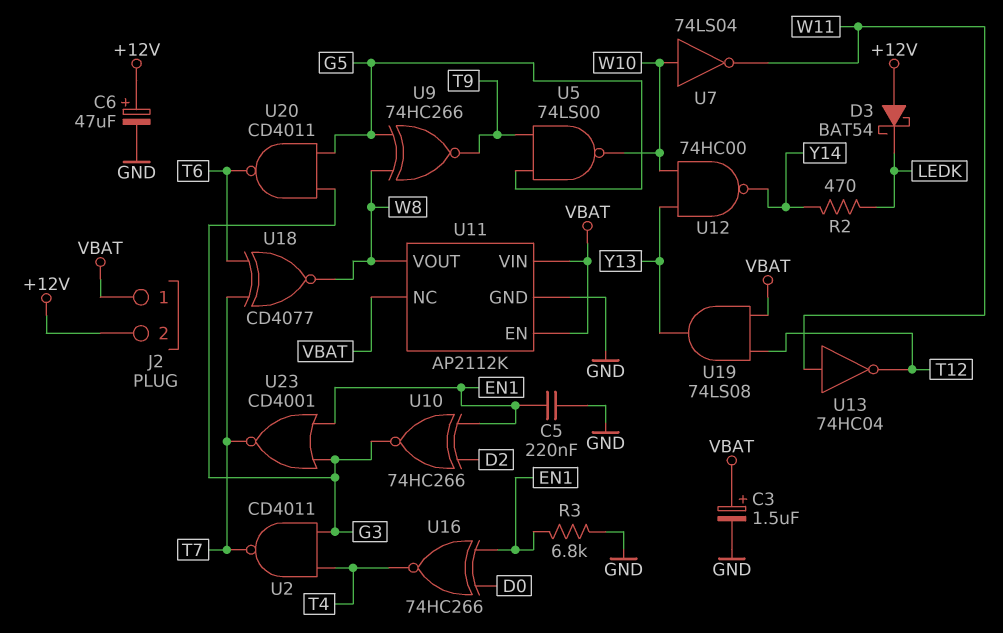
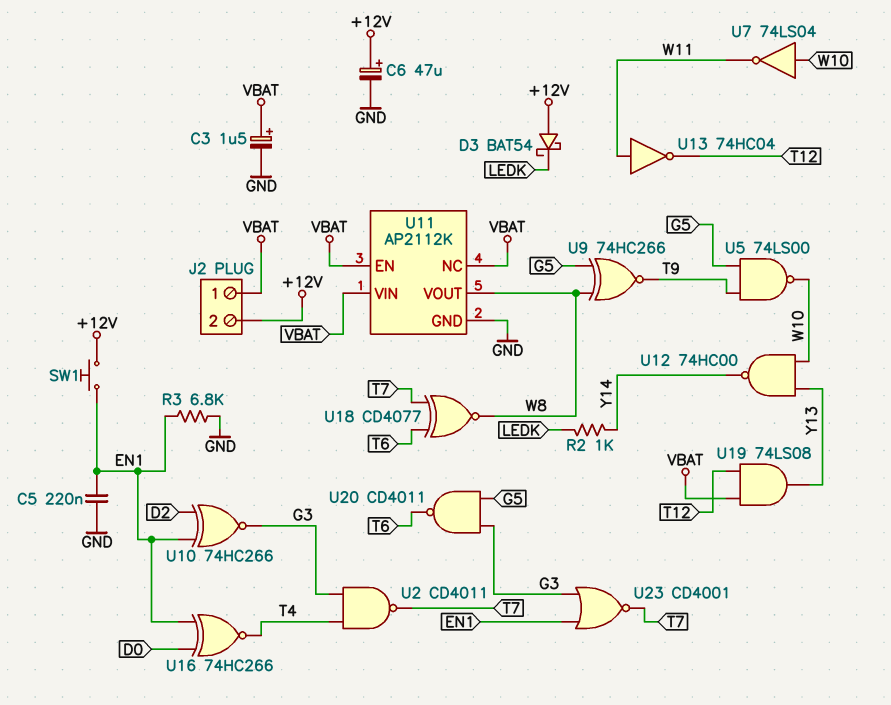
R2: 470 (LEDK, Y14) -> 1k (LEDK, Y14)
SW1: none -> button (+12V, EN1)

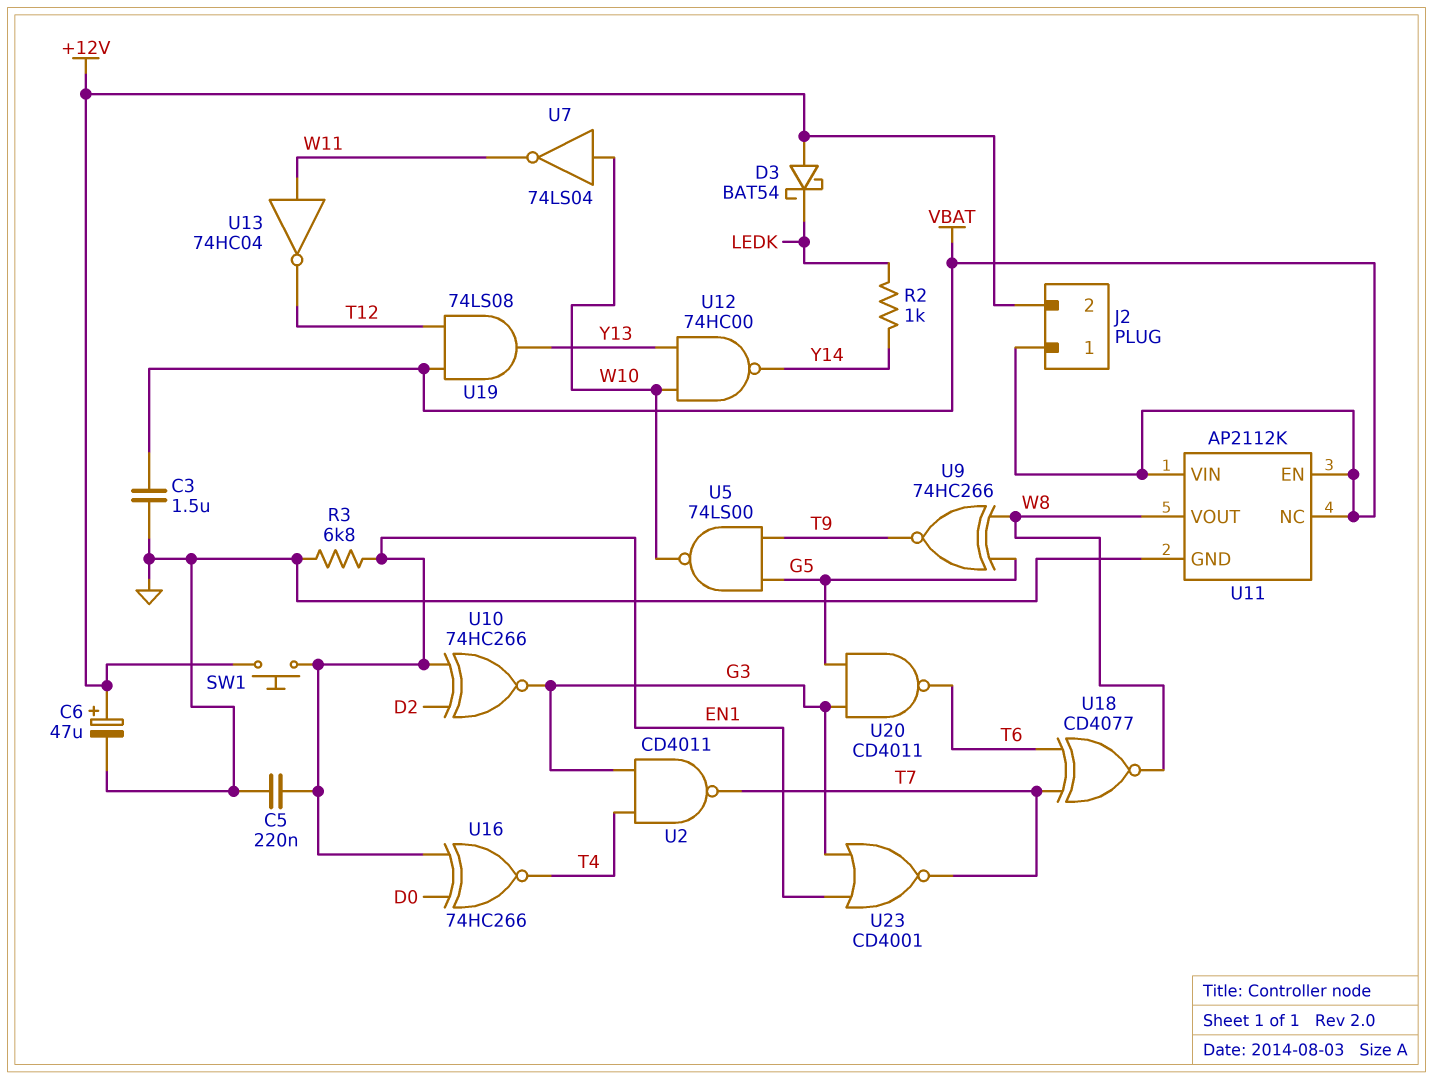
C3: 1.5uF (plus VBAT, minus GND) -> 1.5uF (GND, VBAT)

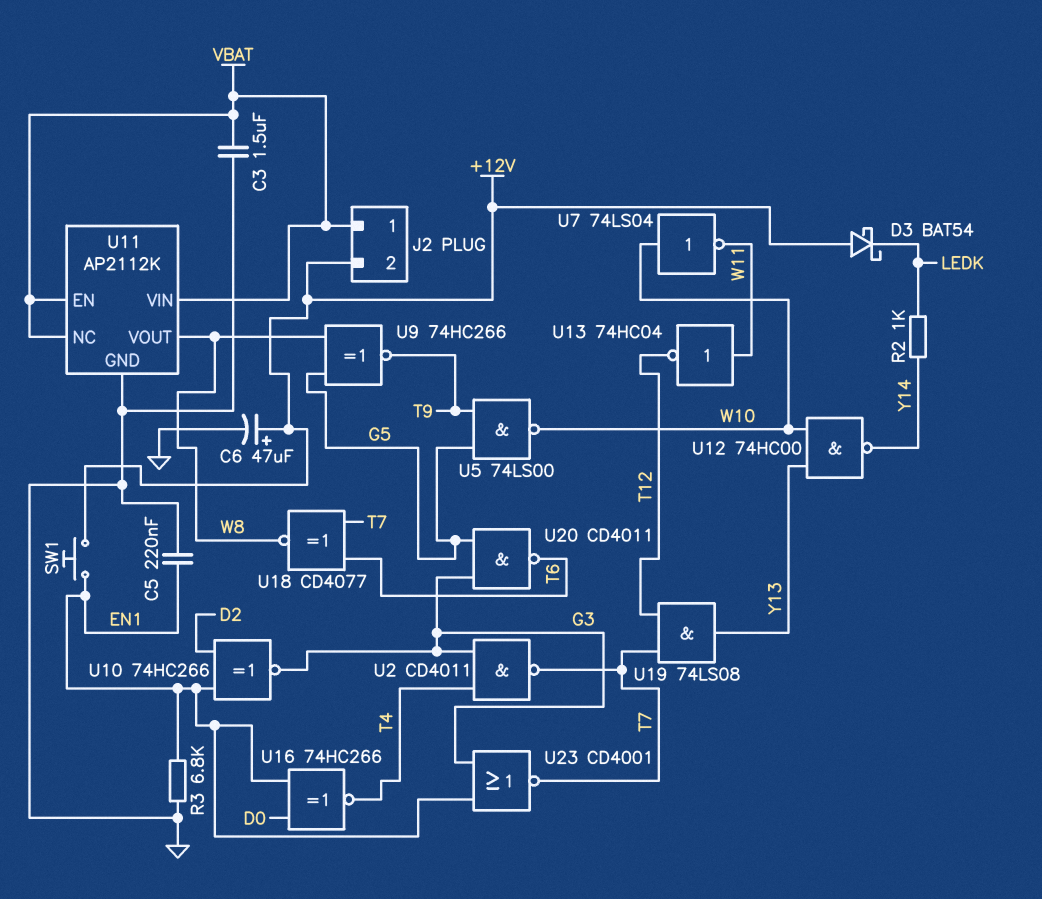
U19: AND 74LS08 (in T12, in VBAT, out Y13) -> AND 74LS08 (in T7, in T12, out Y13)

